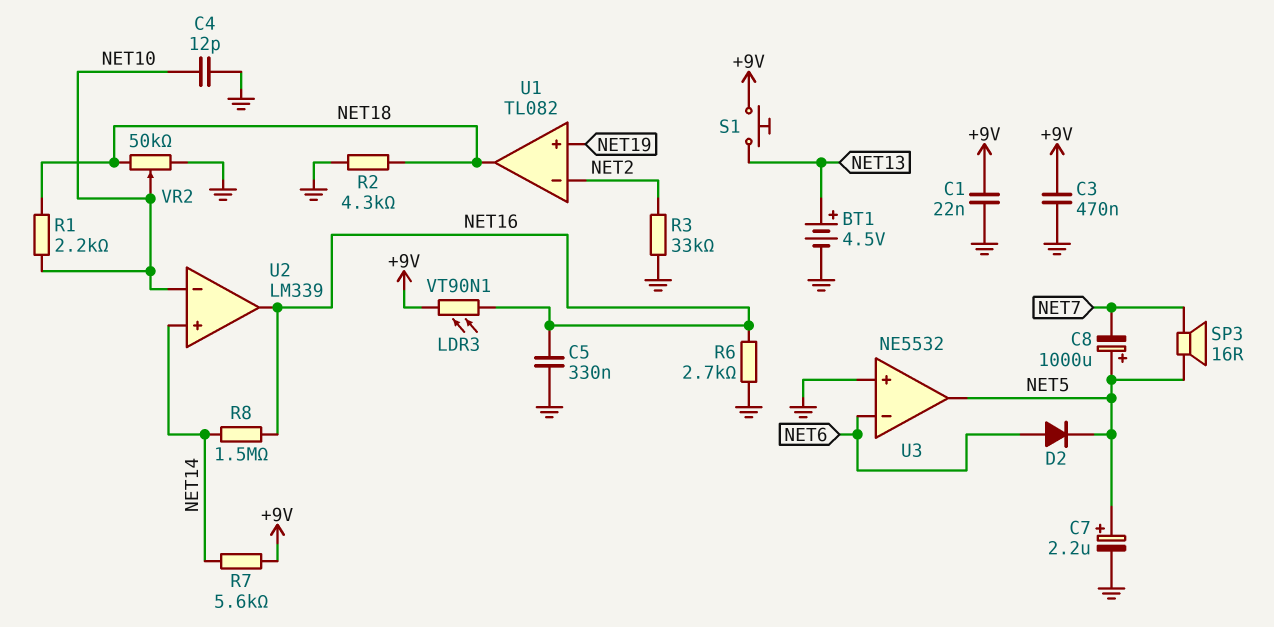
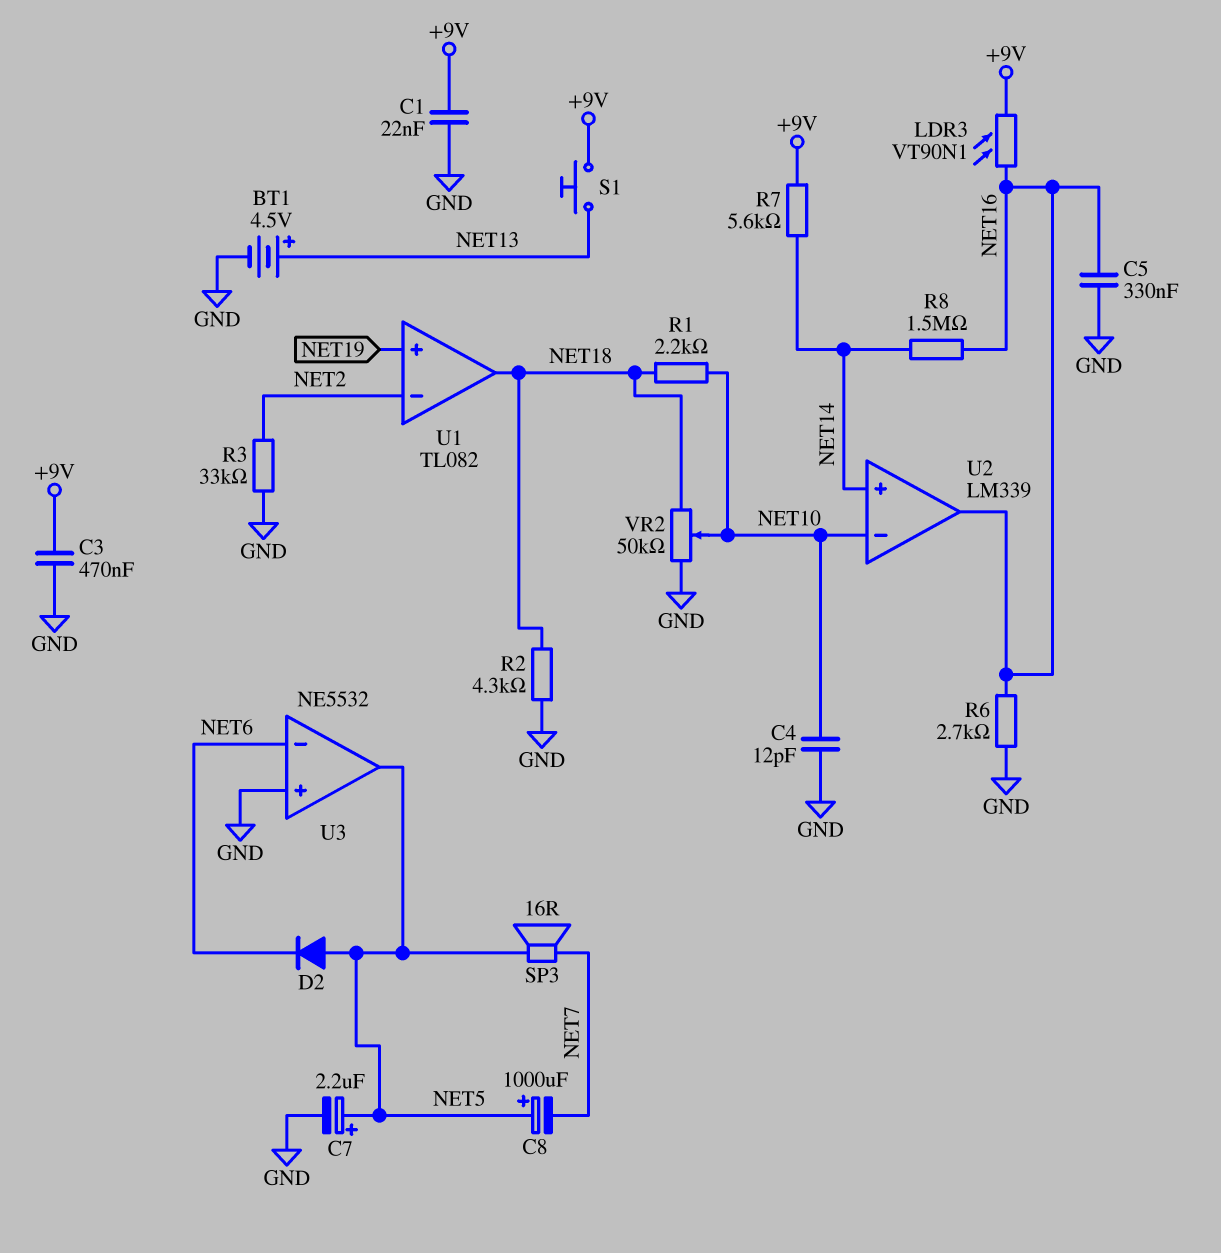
D2: diode (A NET6, K NET5) -> diode (A NET5, K NET6)

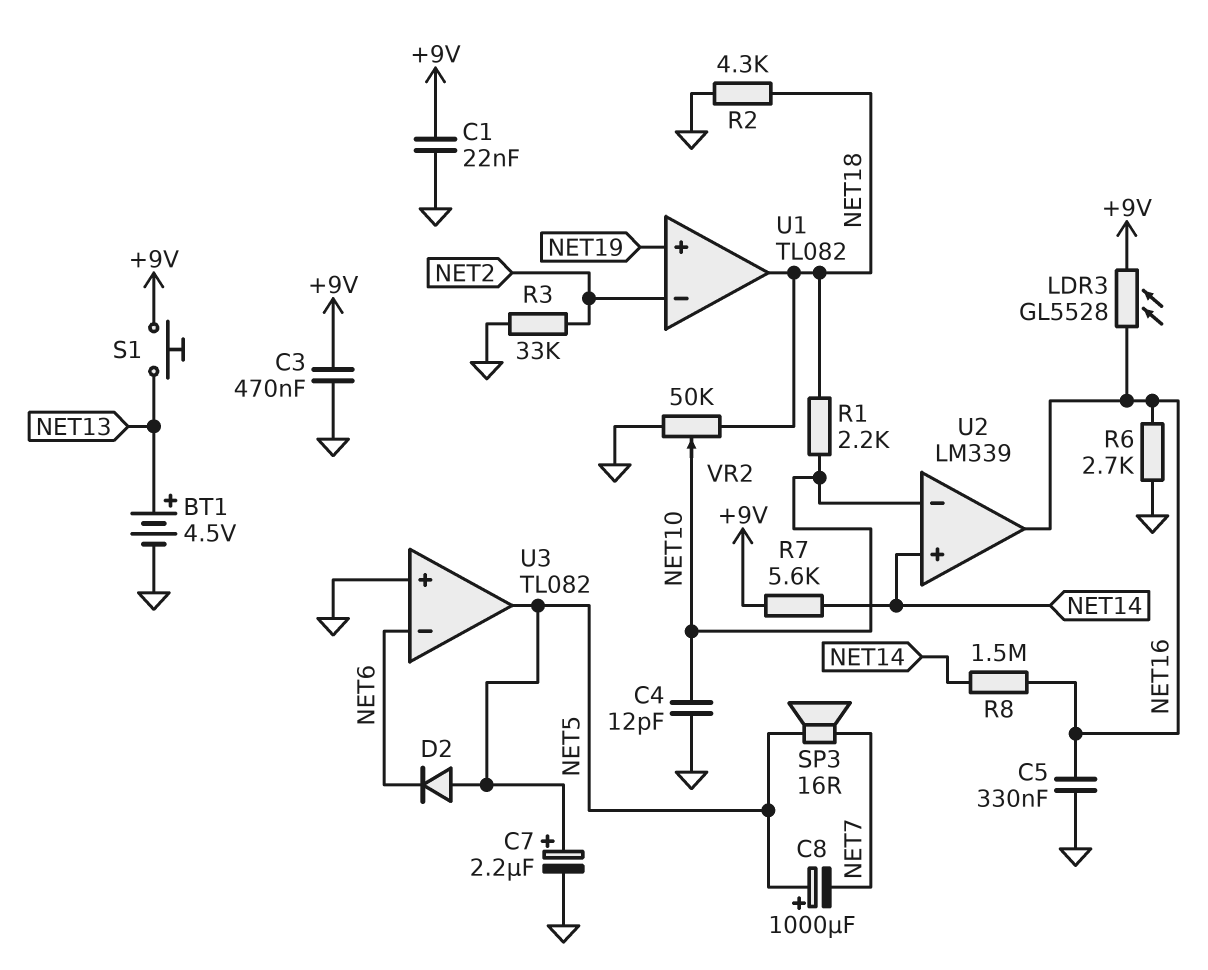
LDR3: VT90N1 (+9V, NET16) -> GL5528 (+9V, NET16)
U3: NE5532 -> TL082

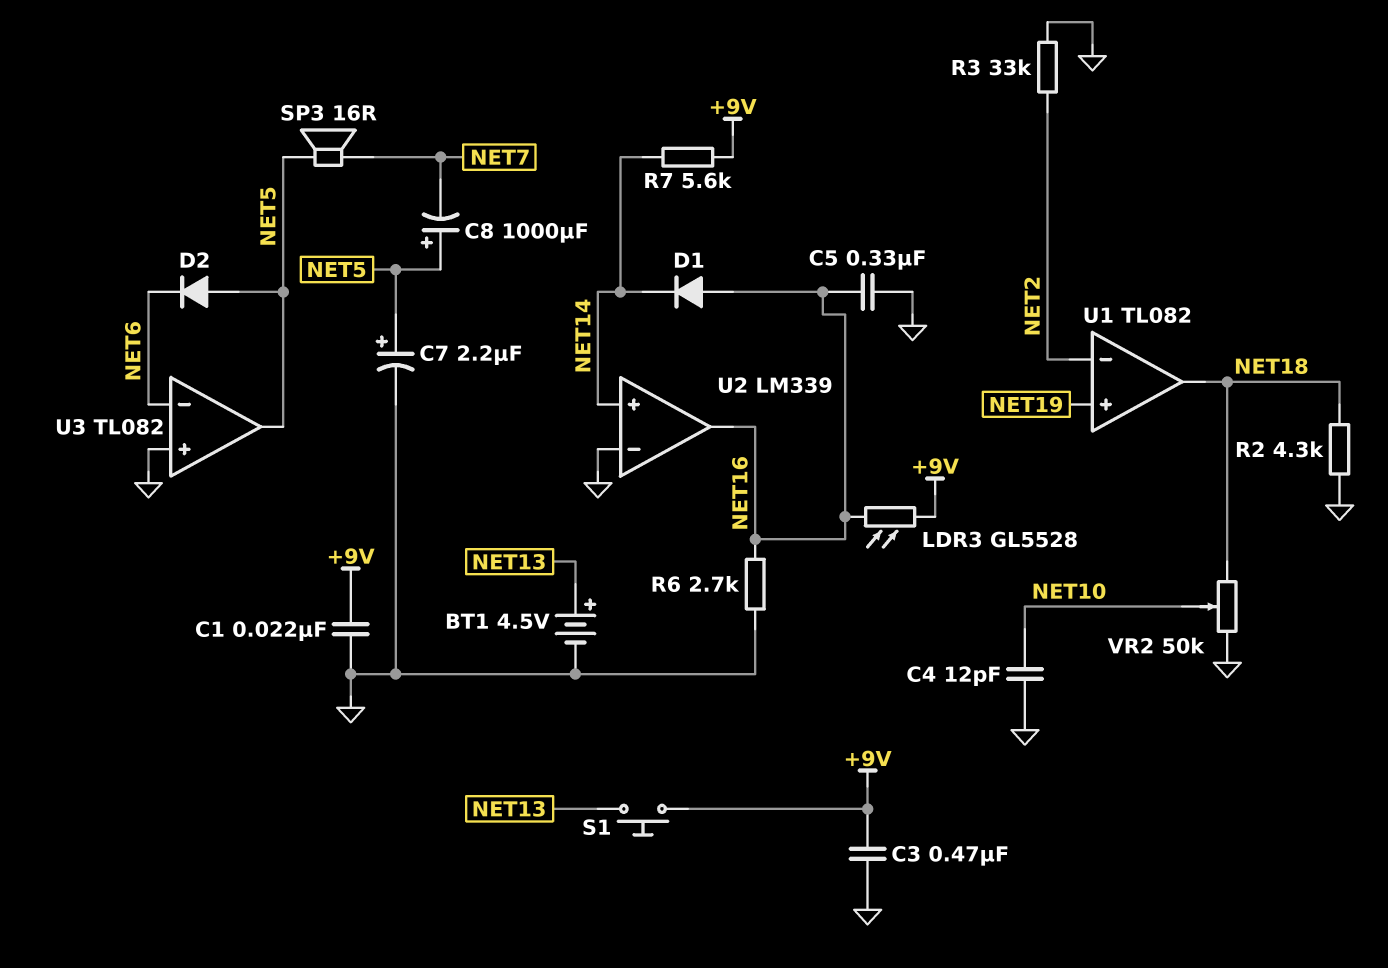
D1: none -> diode (A NET16, K NET14)
R1: 2.2k (NET10, NET18) -> none
R8: 1.5M (NET14, NET16) -> none
U2 pin in-: NET10 -> GND

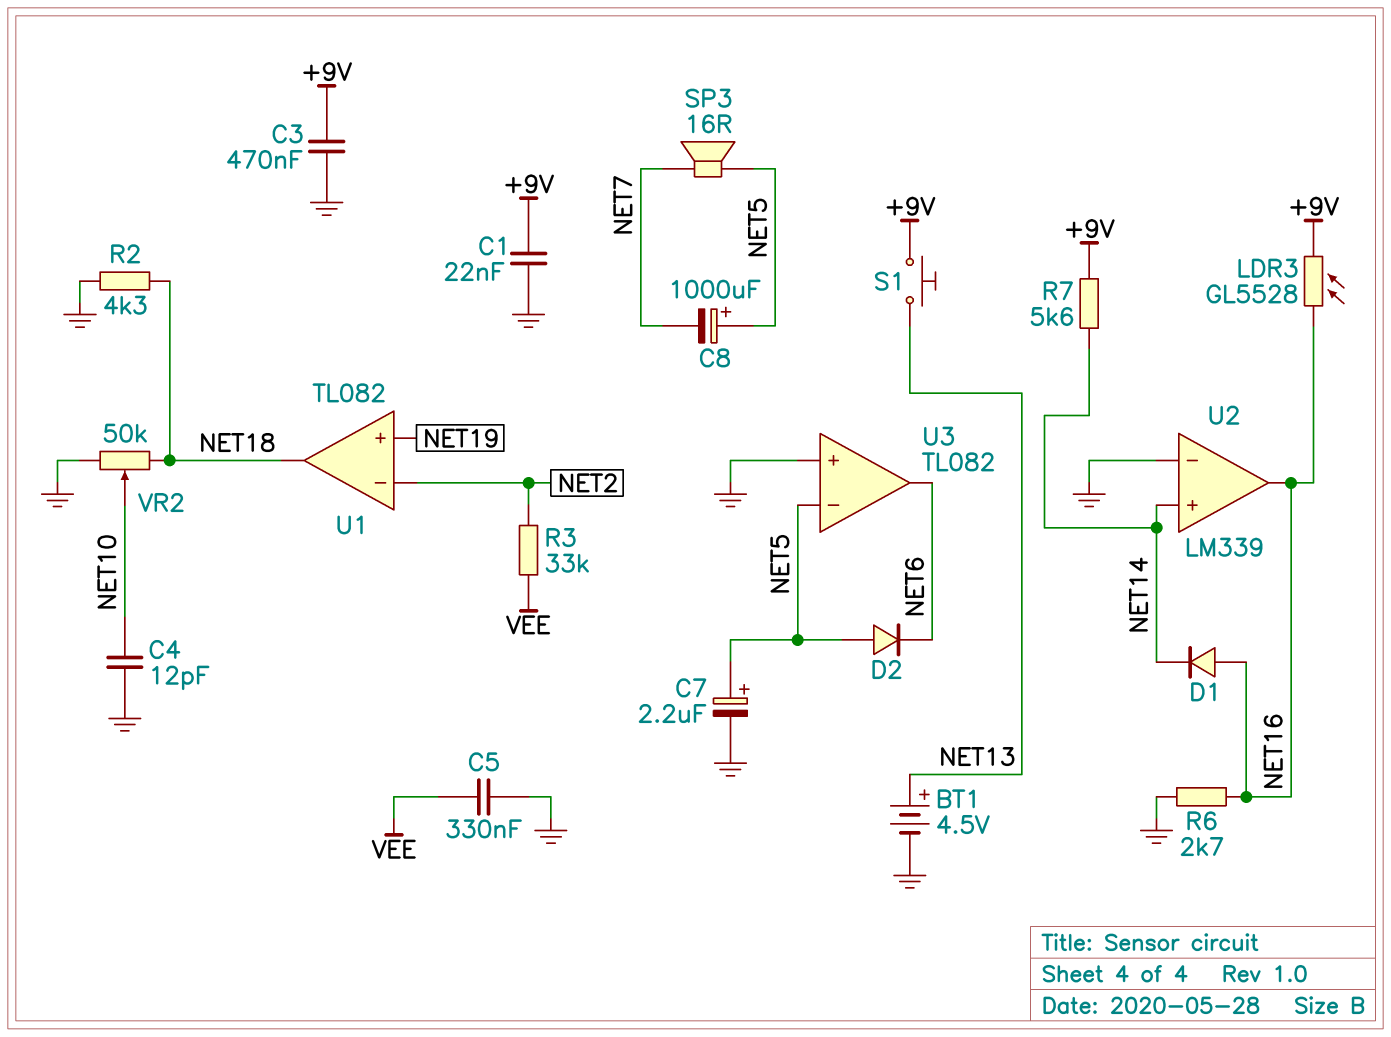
C5: 330nF (GND, NET16) -> 330nF (GND, VEE)
R3: 33k (GND, NET2) -> 33k (NET2, VEE)
U3 pin in-: NET6 -> NET5
U3 pin out: NET5 -> NET6

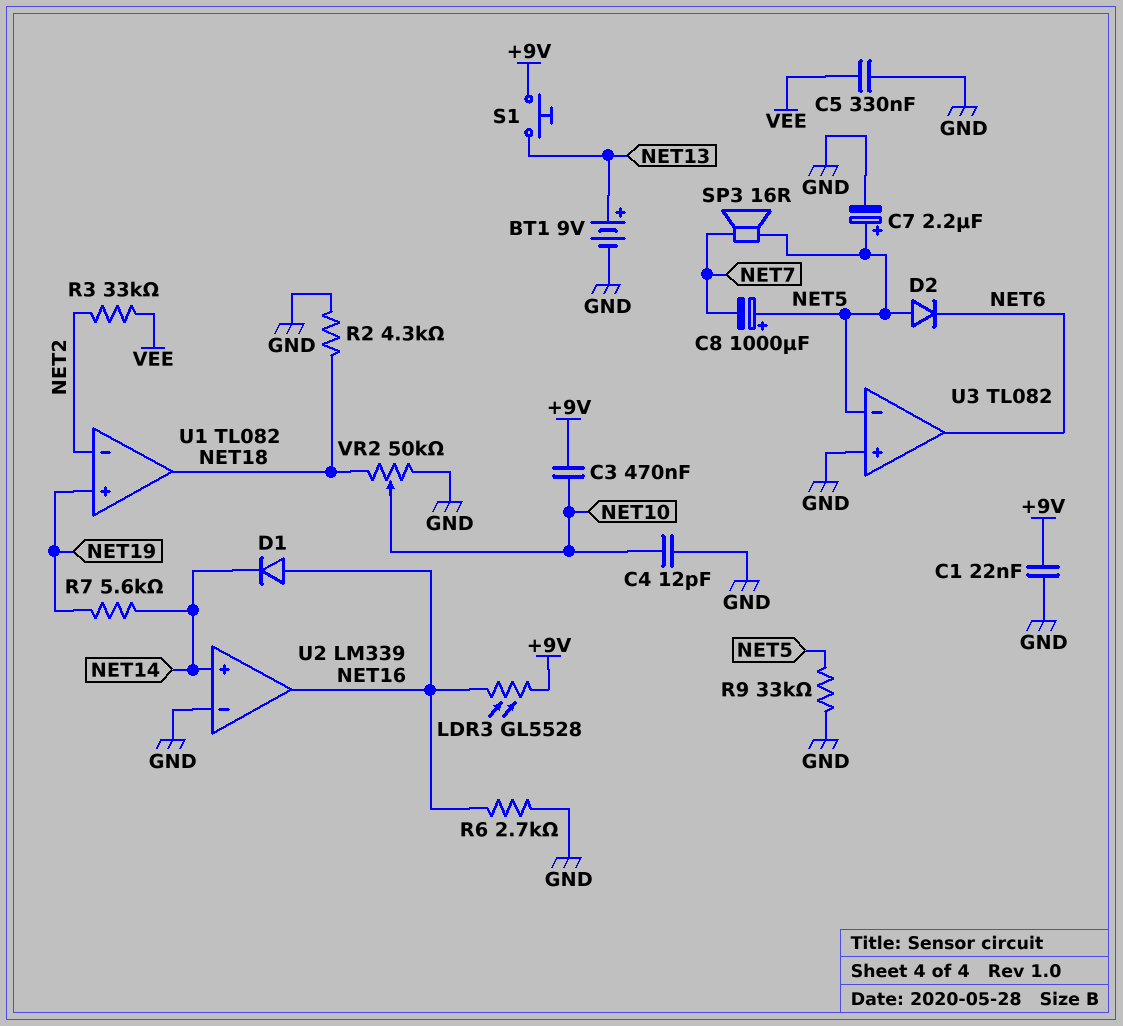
BT1: 4.5V (plus NET13, minus GND) -> 9V (plus NET13, minus GND)
C3: 470nF (+9V, GND) -> 470nF (+9V, NET10)
R7: 5.6k (+9V, NET14) -> 5.6k (NET14, NET19)
R9: none -> 33k (GND, NET5)

